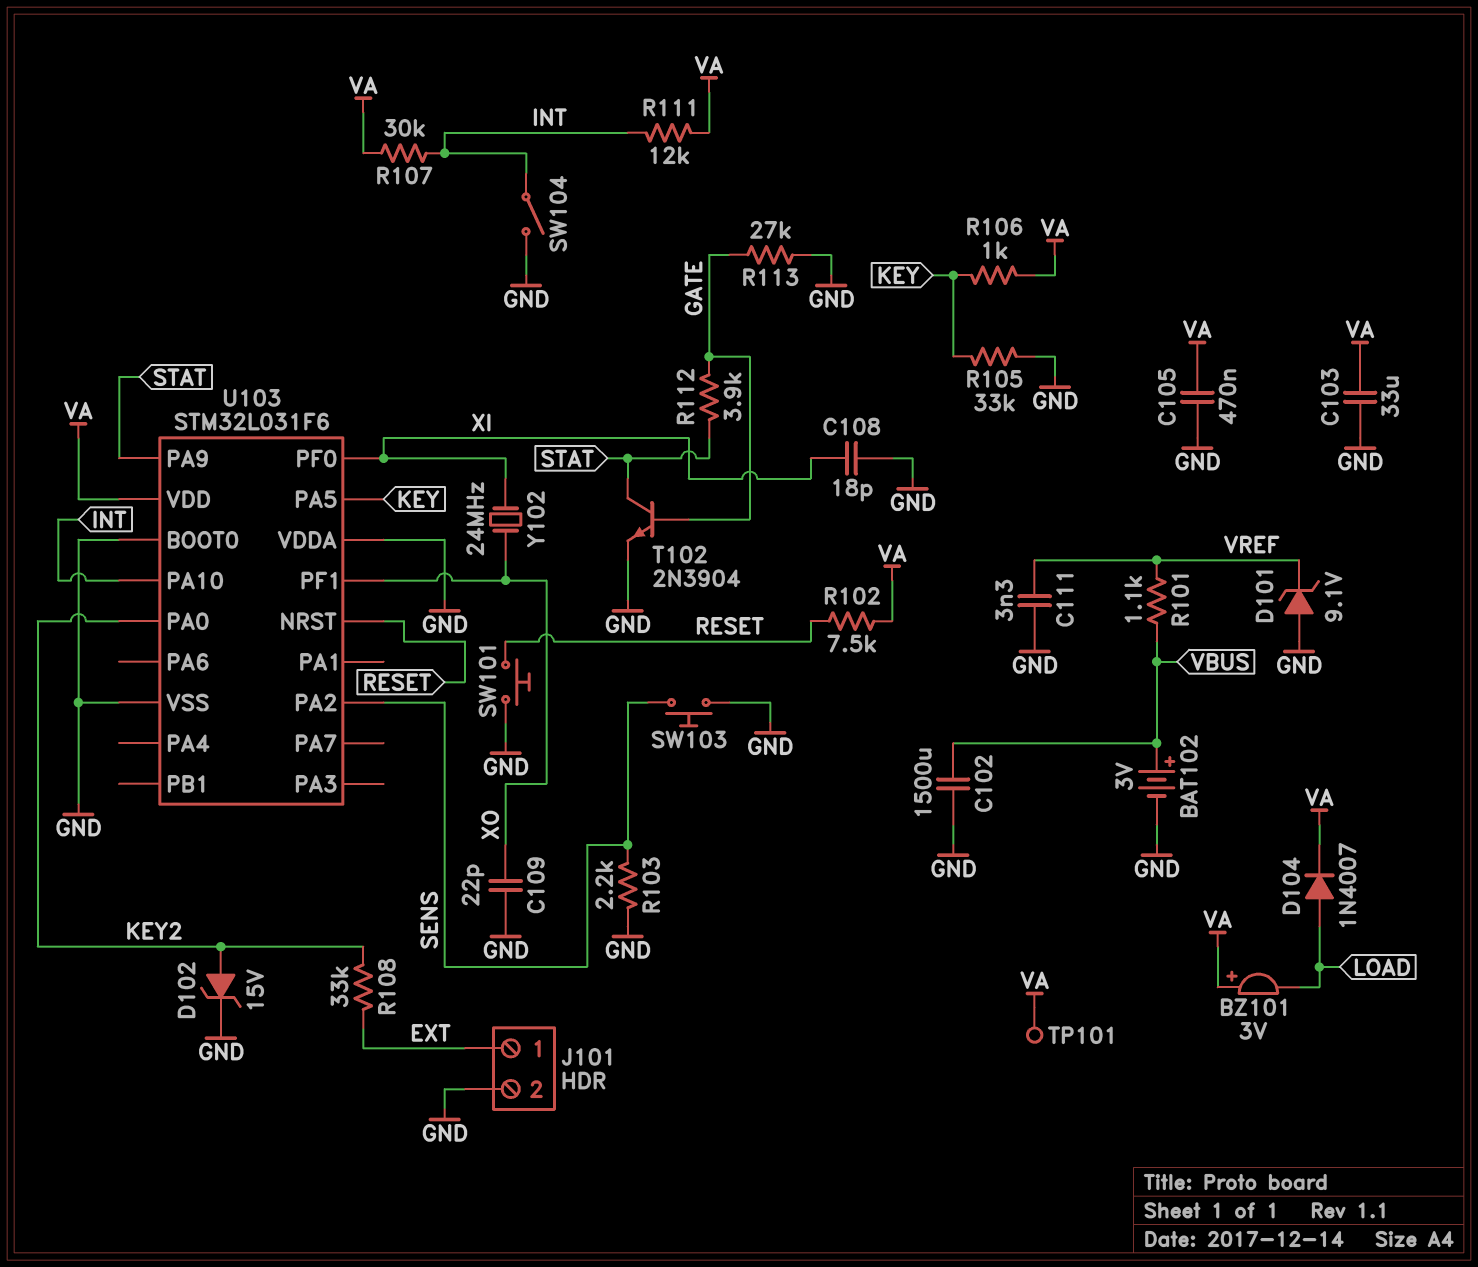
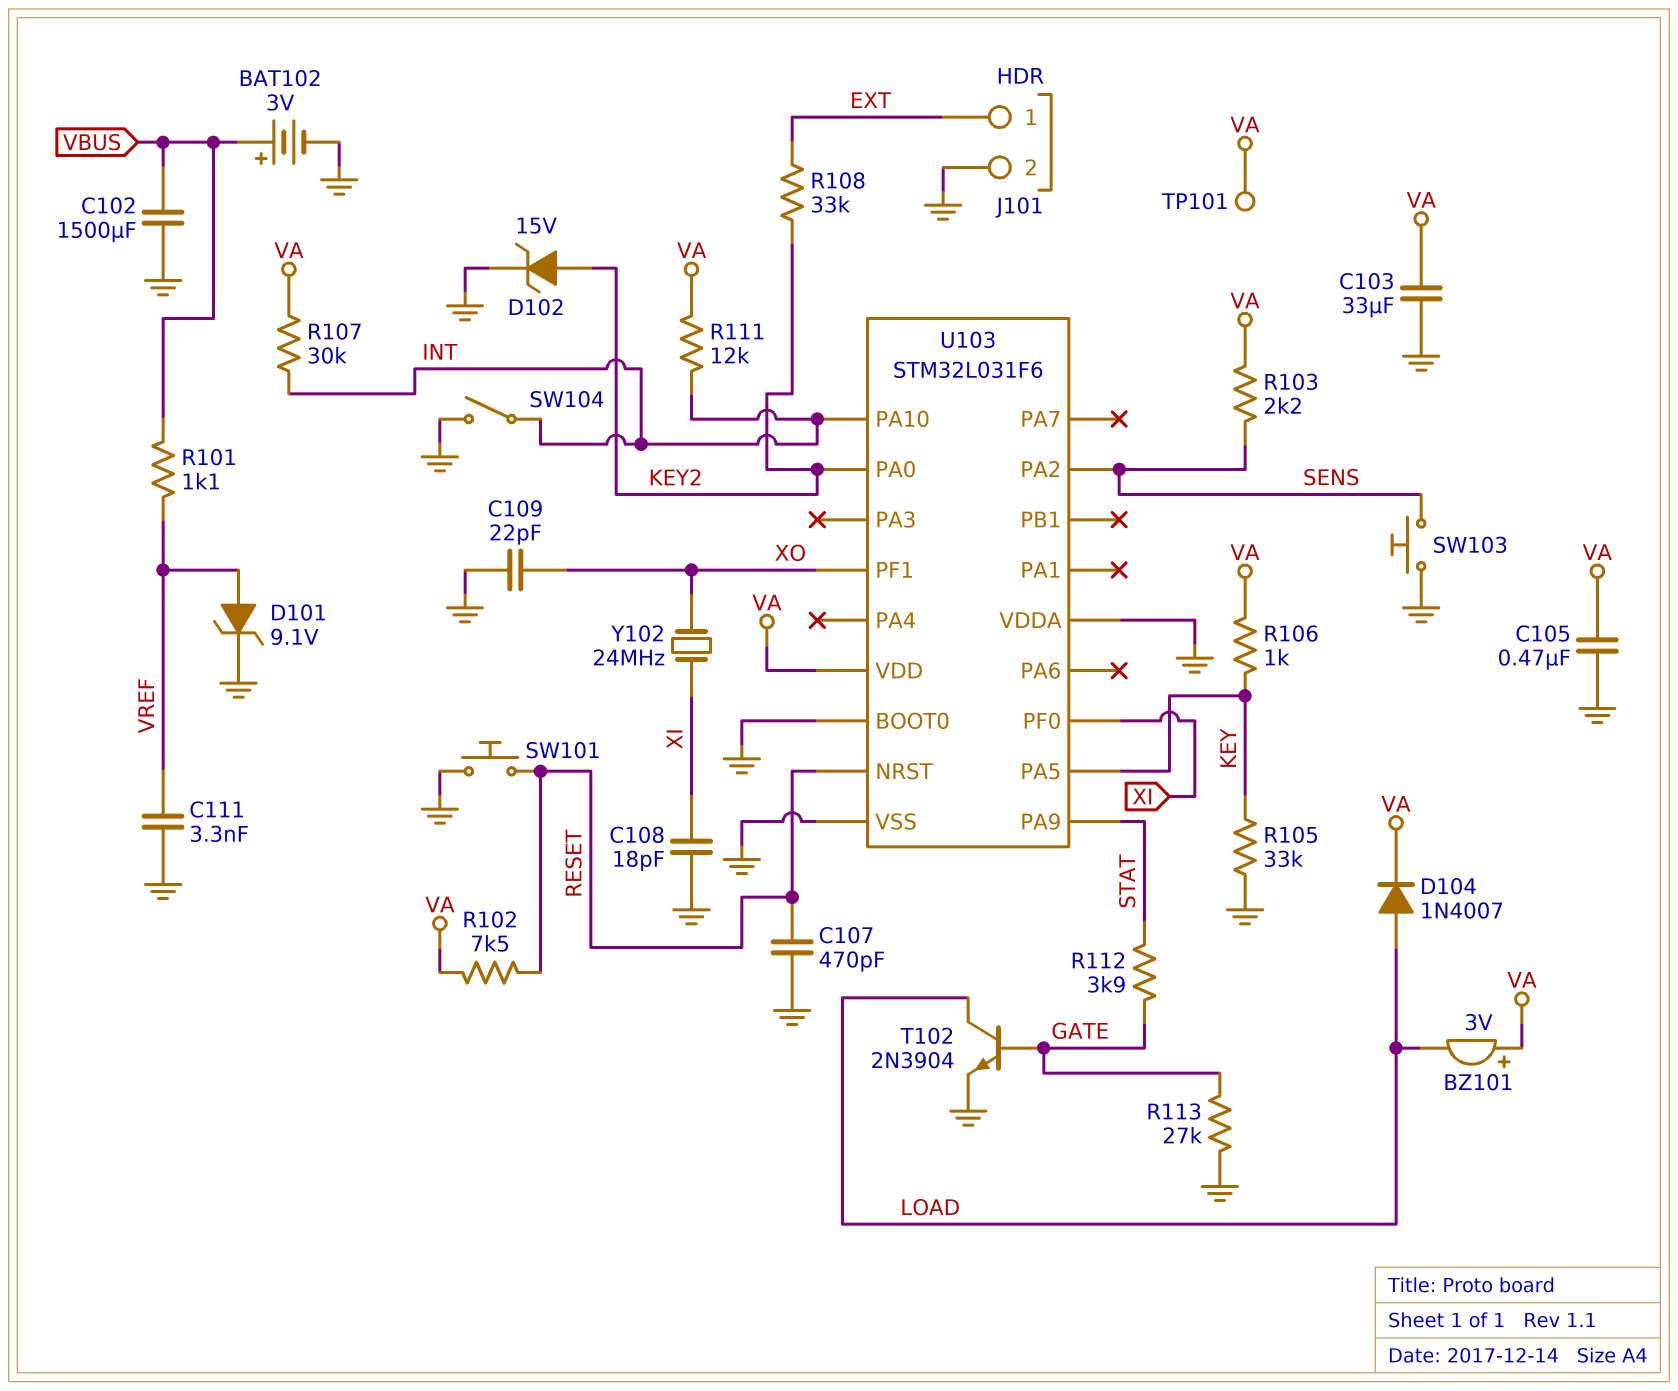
C107: none -> 470pF (GND, RESET)
D101: zener 9.1V (A GND, K VREF) -> zener 9.1V (A VREF, K GND)
R103: 2.2k (GND, SENS) -> 2.2k (SENS, VA)
T102: NPN 2N3904 (B GATE, C STAT, E GND) -> NPN 2N3904 (B GATE, C LOAD, E GND)

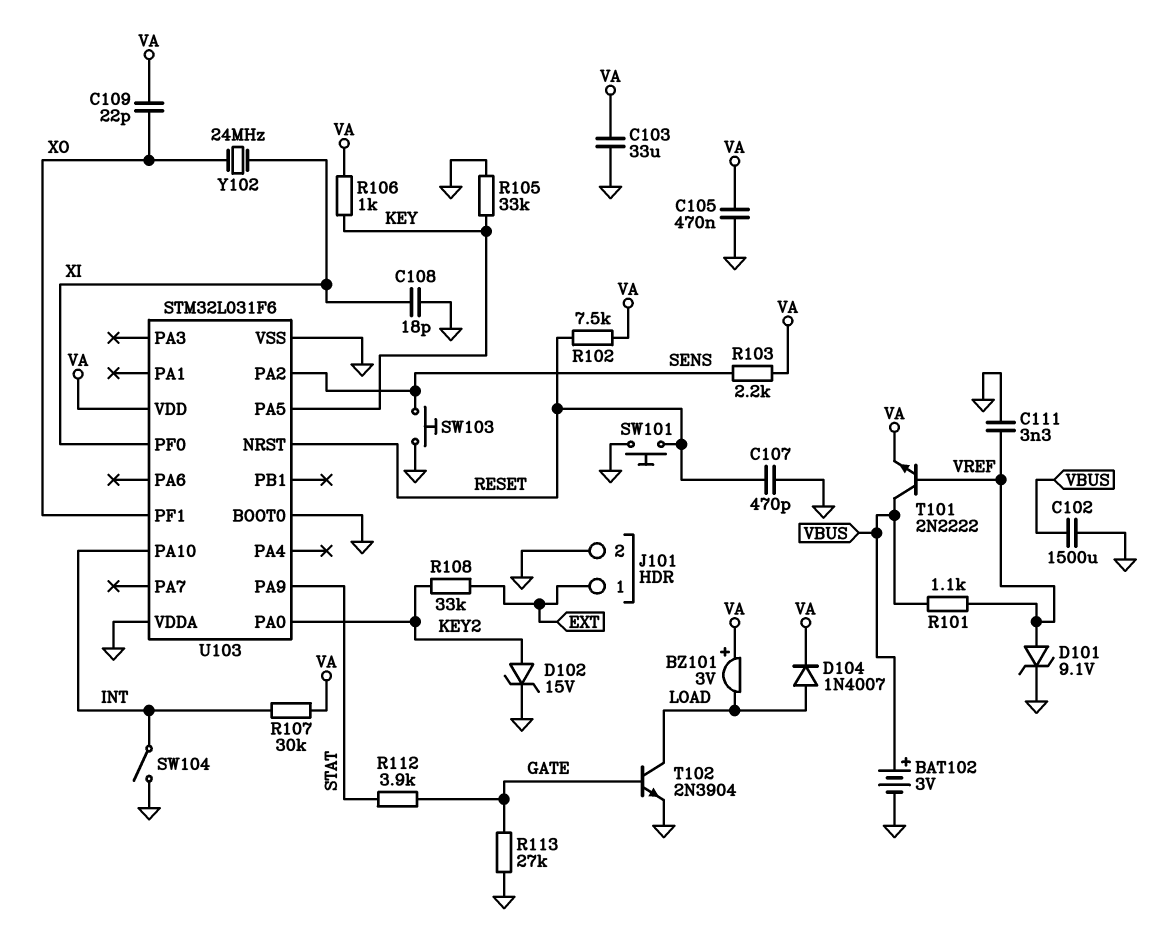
C109: 22pF (GND, XO) -> 22pF (VA, XO)
R111: 12k (INT, VA) -> none
T101: none -> NPN 2N2222 (B VREF, C VBUS, E VA)
TP101: test point (VA) -> none

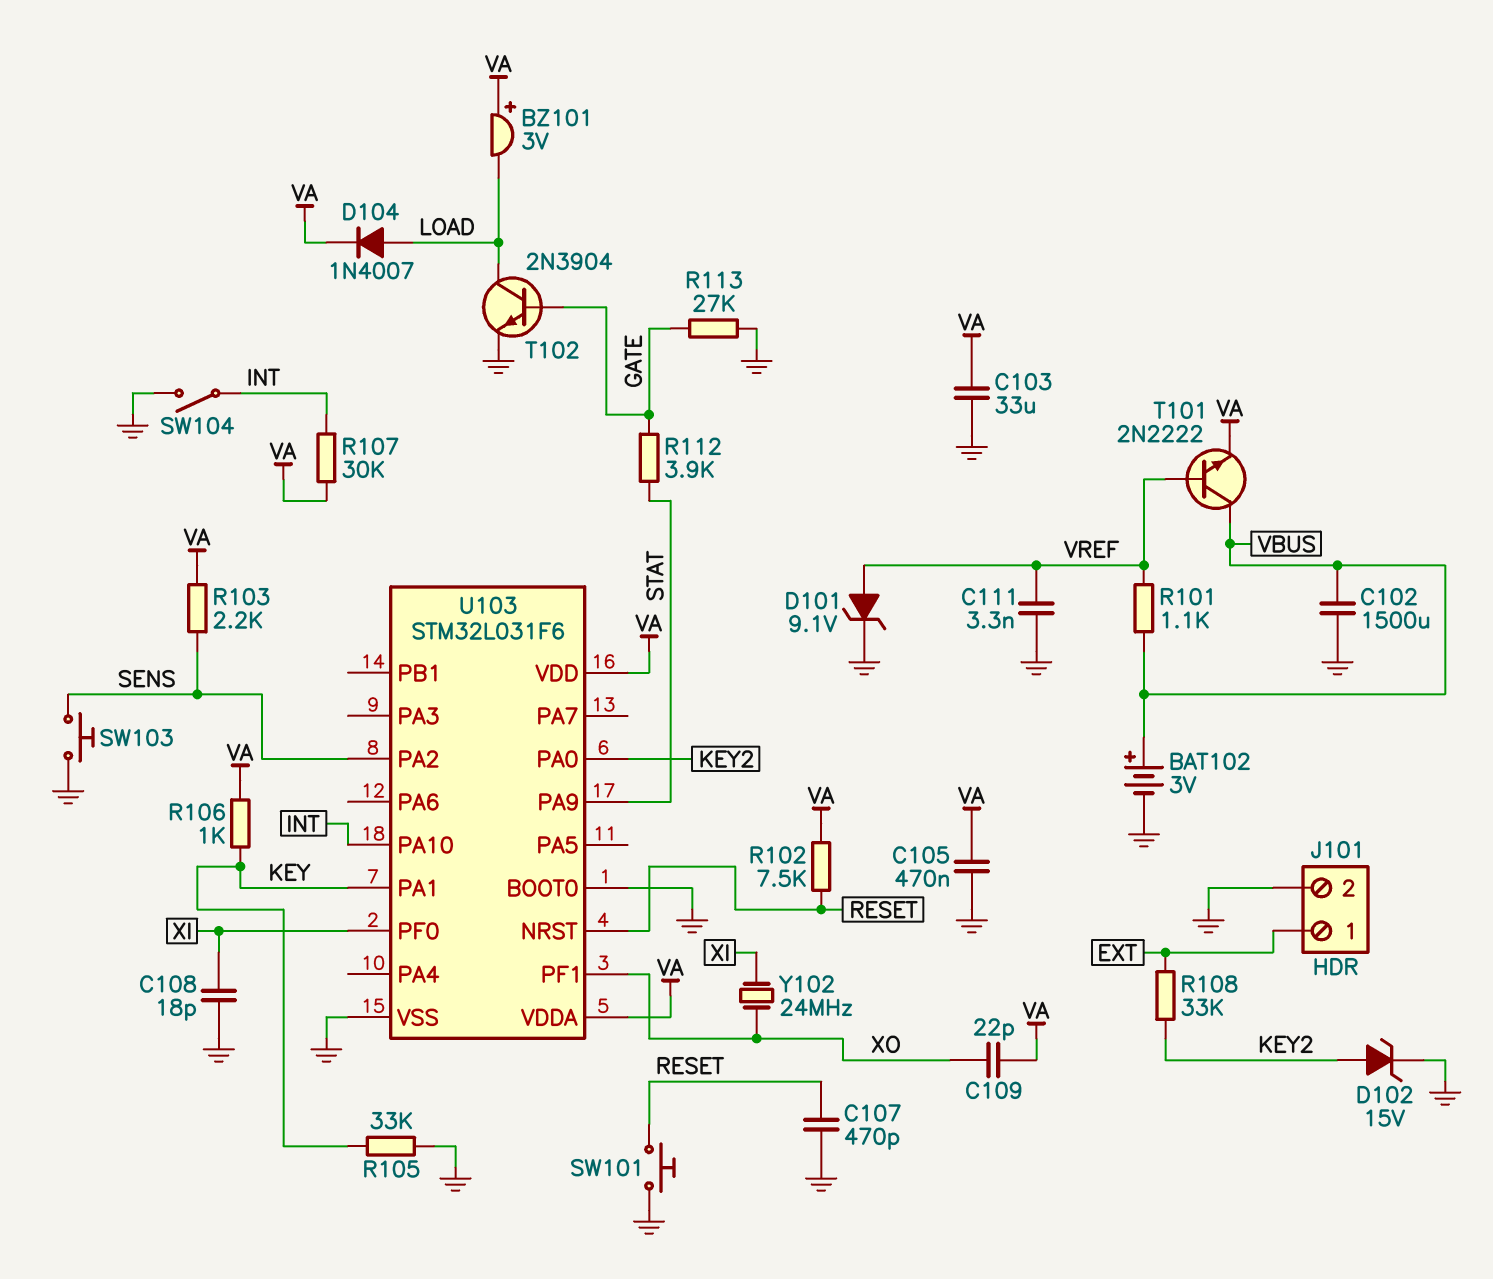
U103 pin PA1: none -> KEY
U103 pin PA5: KEY -> none
U103 pin VDDA: GND -> VA

